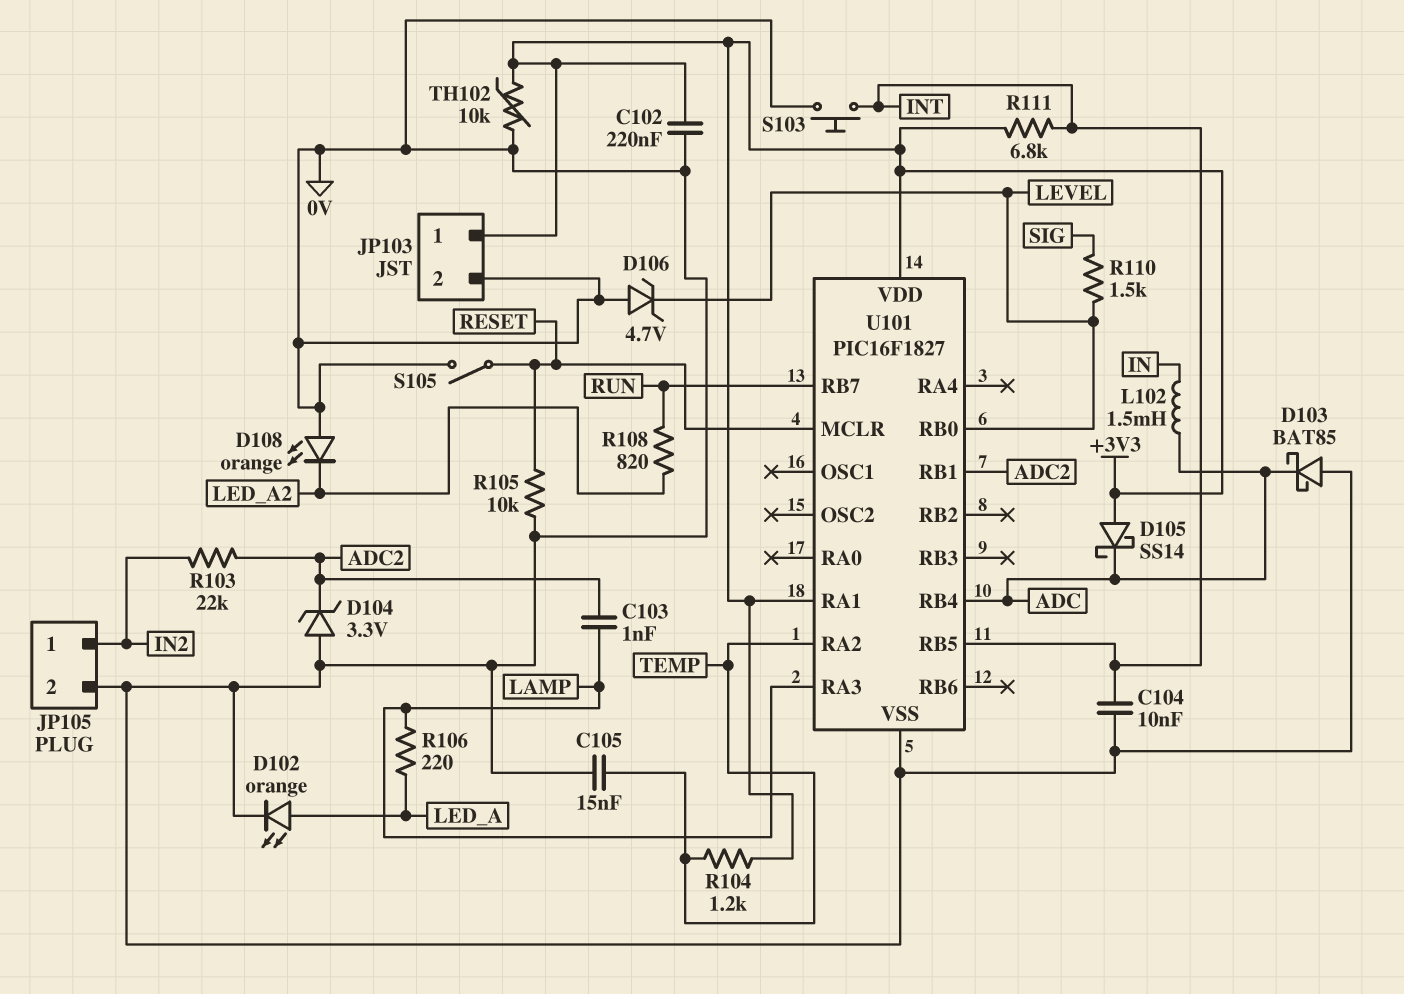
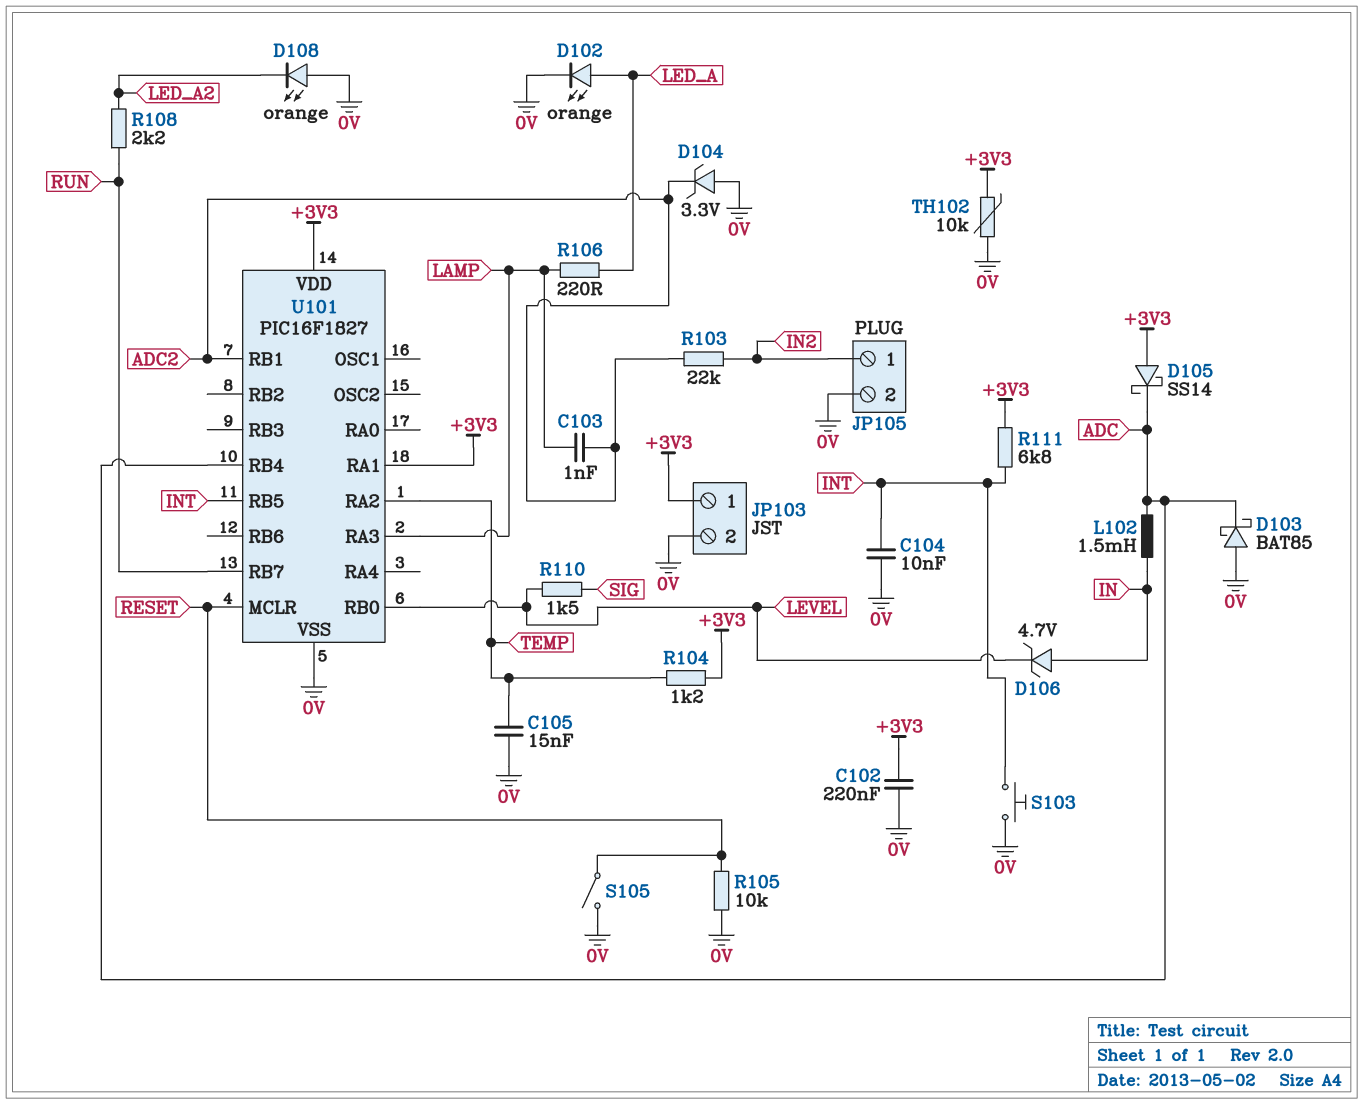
D106: zener 4.7V (A 0V, K LEVEL) -> zener 4.7V (A IN, K LEVEL)
R108: 820 (LED_A2, RUN) -> 2.2k (LED_A2, RUN)

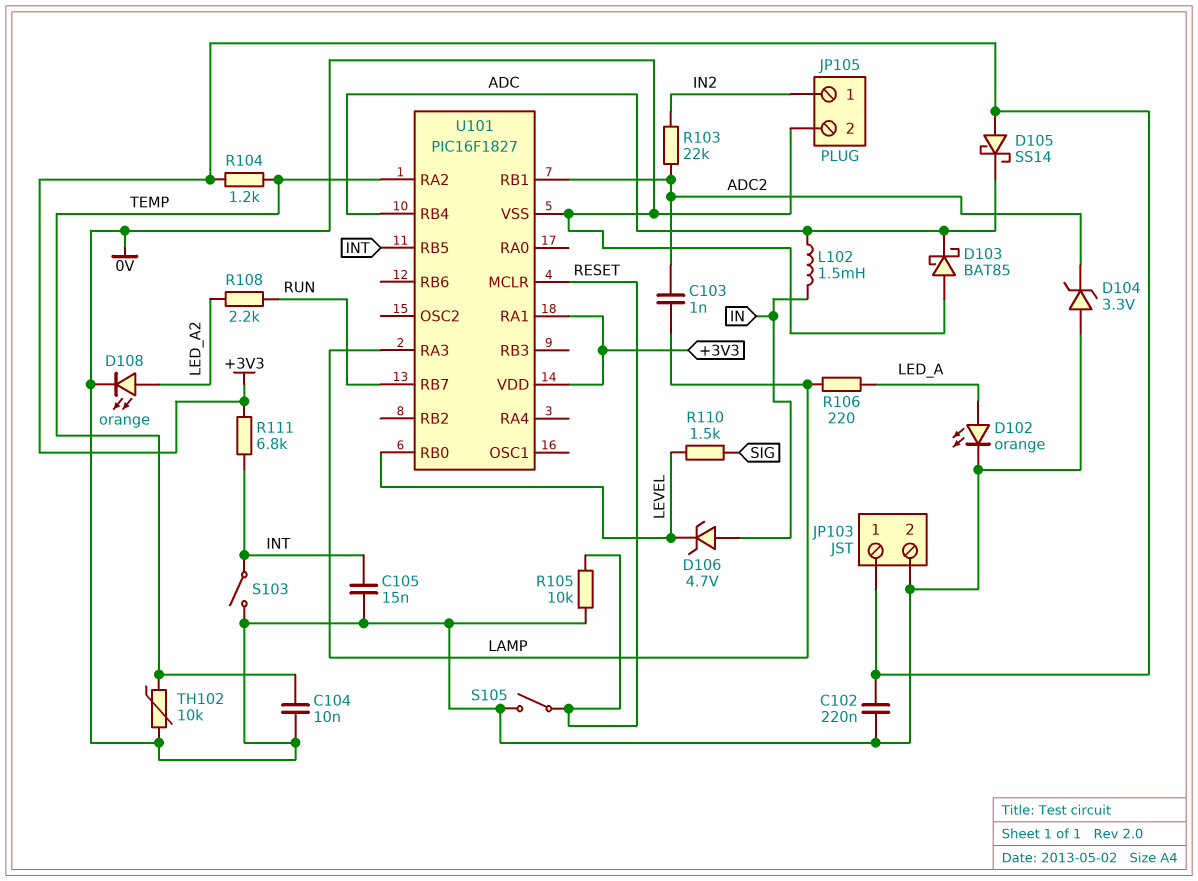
C104: 10nF (0V, INT) -> 10nF (0V, TEMP)
C105: 15nF (0V, TEMP) -> 15nF (0V, INT)
D108: LED orange (A 0V, K LED_A2) -> LED orange (A LED_A2, K 0V)
S103: button (0V, INT) -> switch (0V, INT)
TH102: 10k (+3V3, 0V) -> 10k (0V, TEMP)

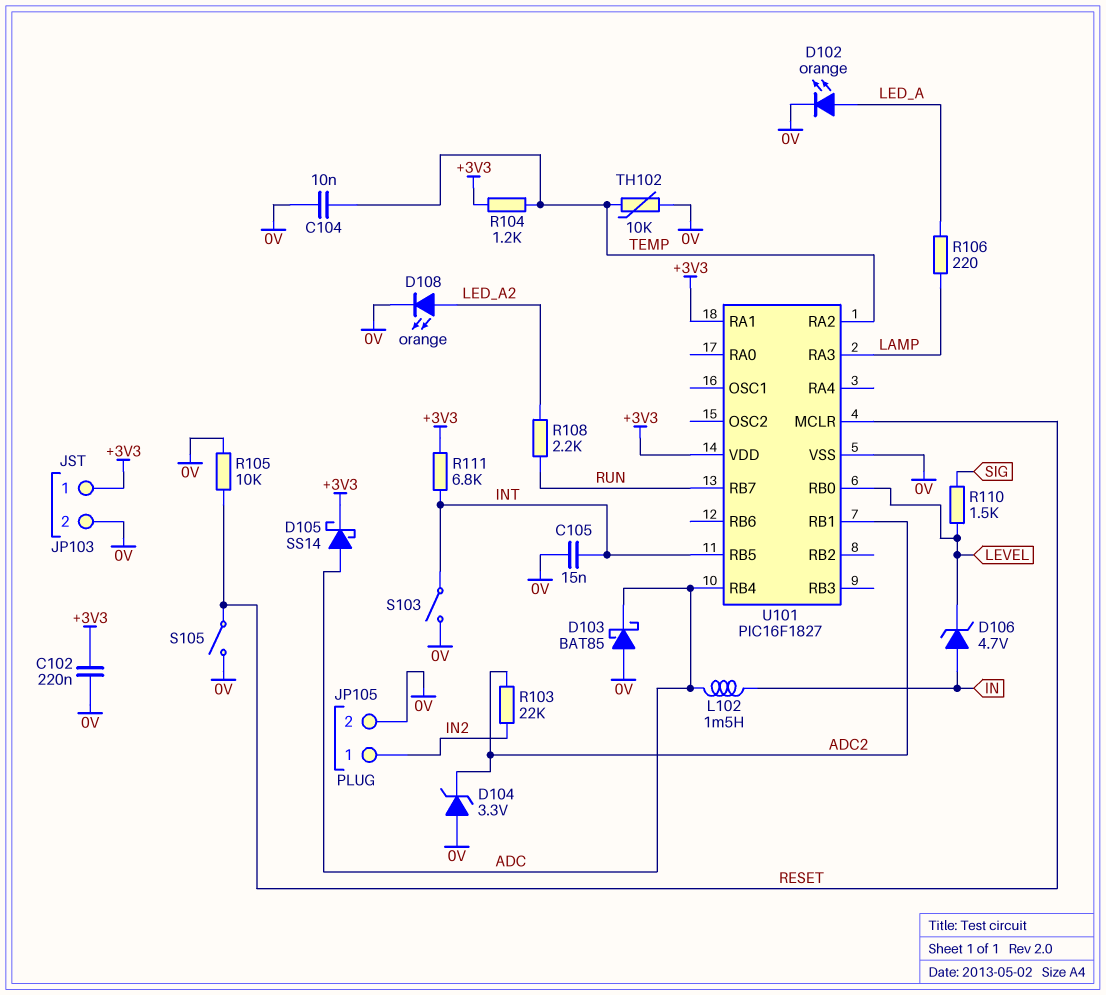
C103: 1nF (ADC2, LAMP) -> none
D105: schottky SS14 (A +3V3, K ADC) -> schottky SS14 (A ADC, K +3V3)

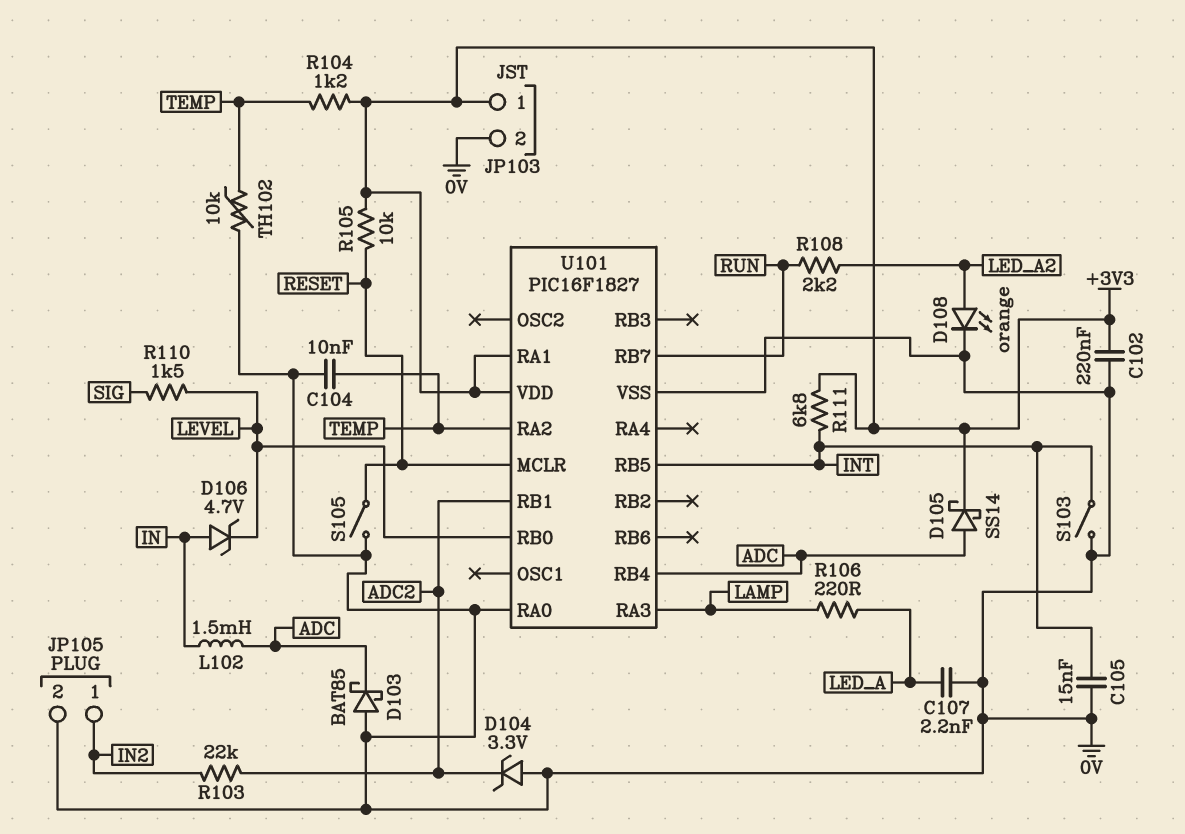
C107: none -> 2.2nF (0V, LED_A)
D102: LED orange (A LED_A, K 0V) -> none
R105: 10k (0V, RESET) -> 10k (+3V3, RESET)
U101 pin RA0: none -> 0V

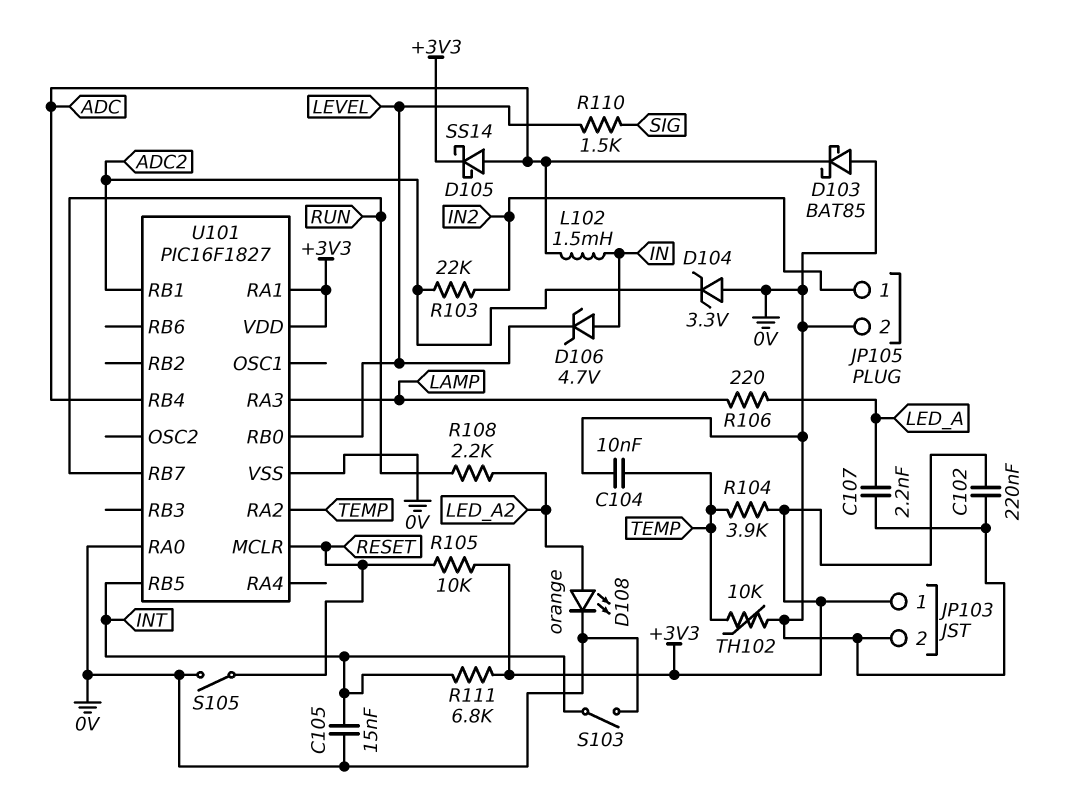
R104: 1.2k (+3V3, TEMP) -> 3.9k (+3V3, TEMP)

